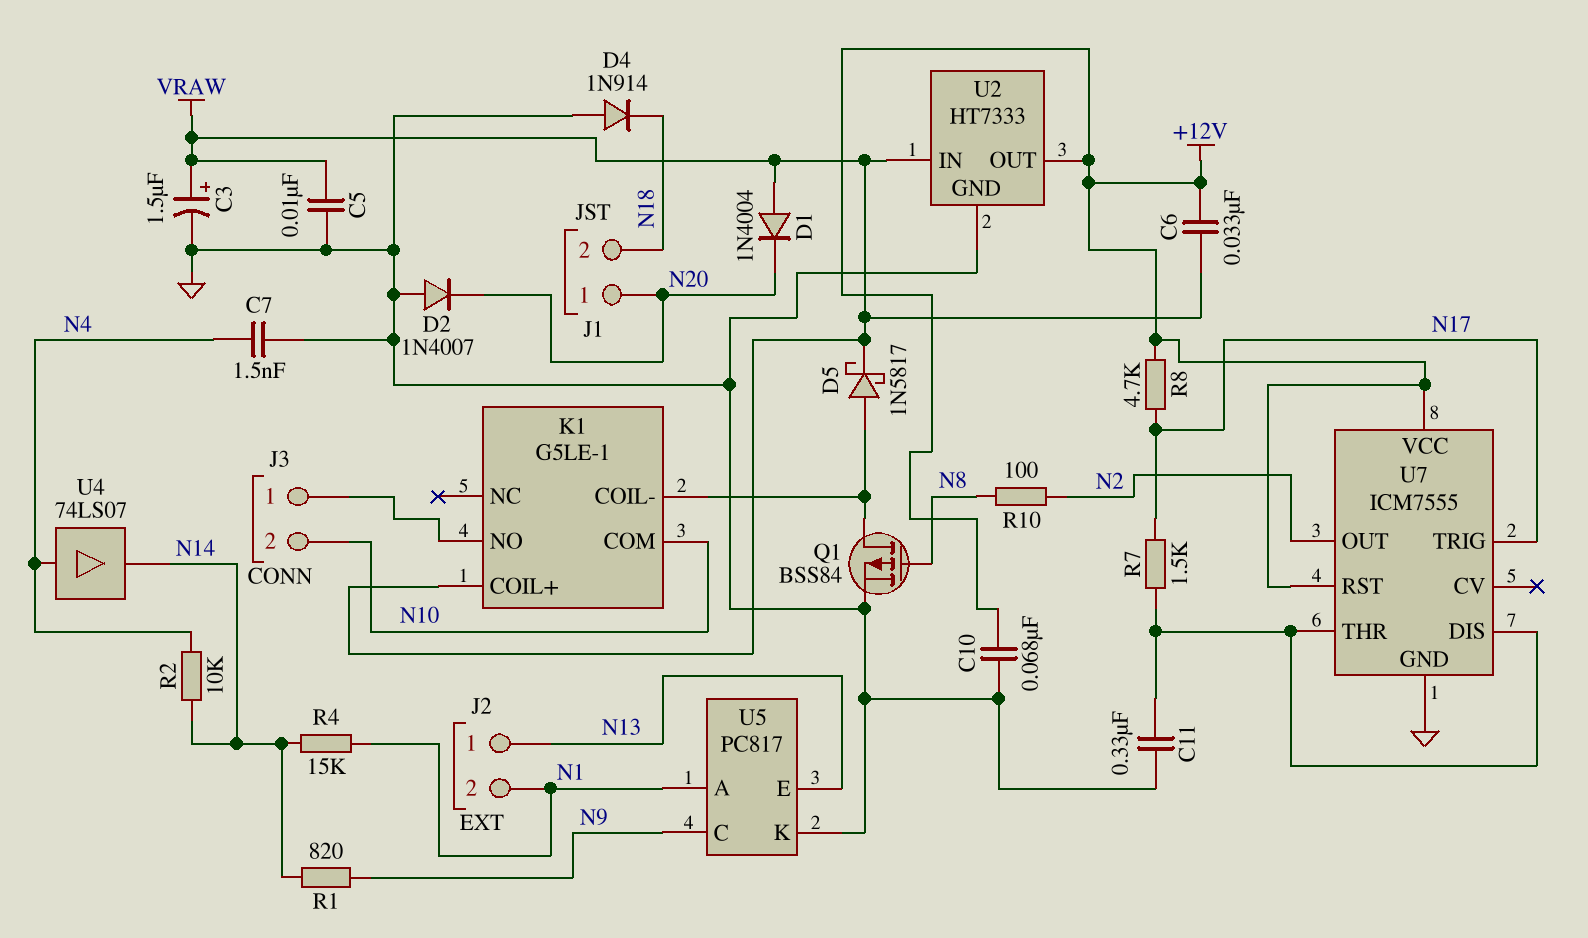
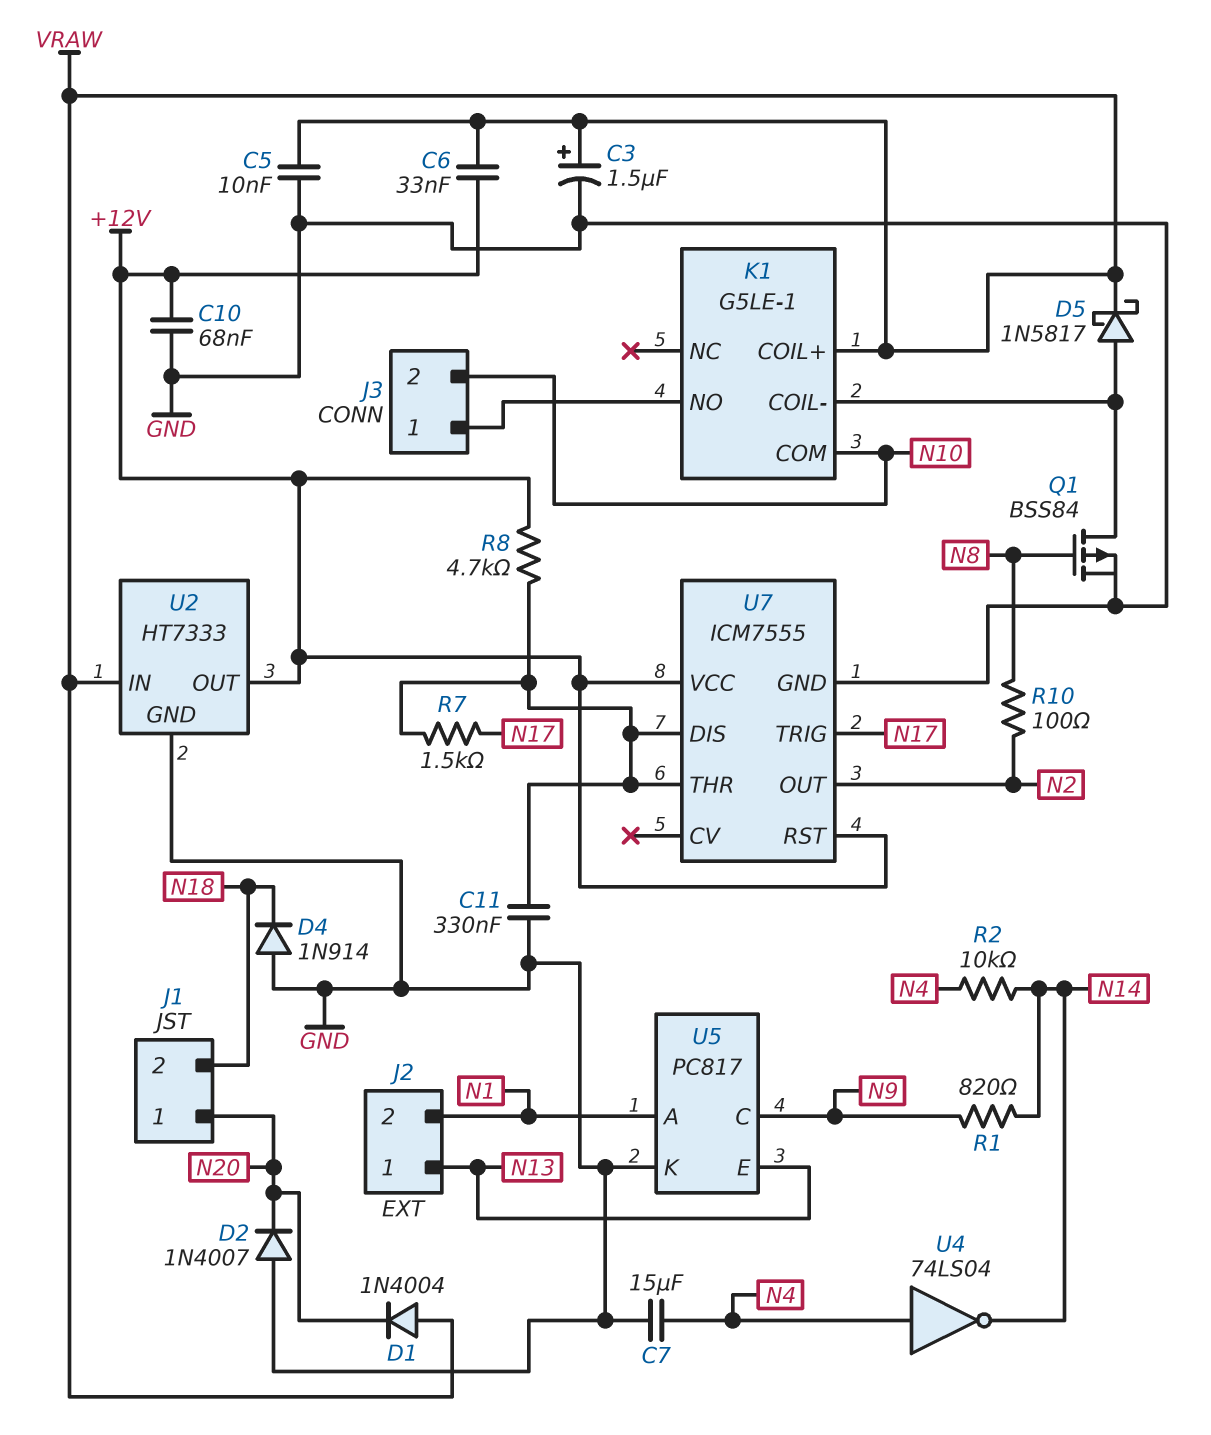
C7: 1.5nF (GND, N4) -> 15uF (GND, N4)
R4: 15k (N1, N14) -> none
R8: 4.7k (+12V, N17) -> 4.7k (+12V, U7/DIS)
U4: buffer 74LS07 (in N4, out N14) -> NOT 74LS04 (in N4, out N14)

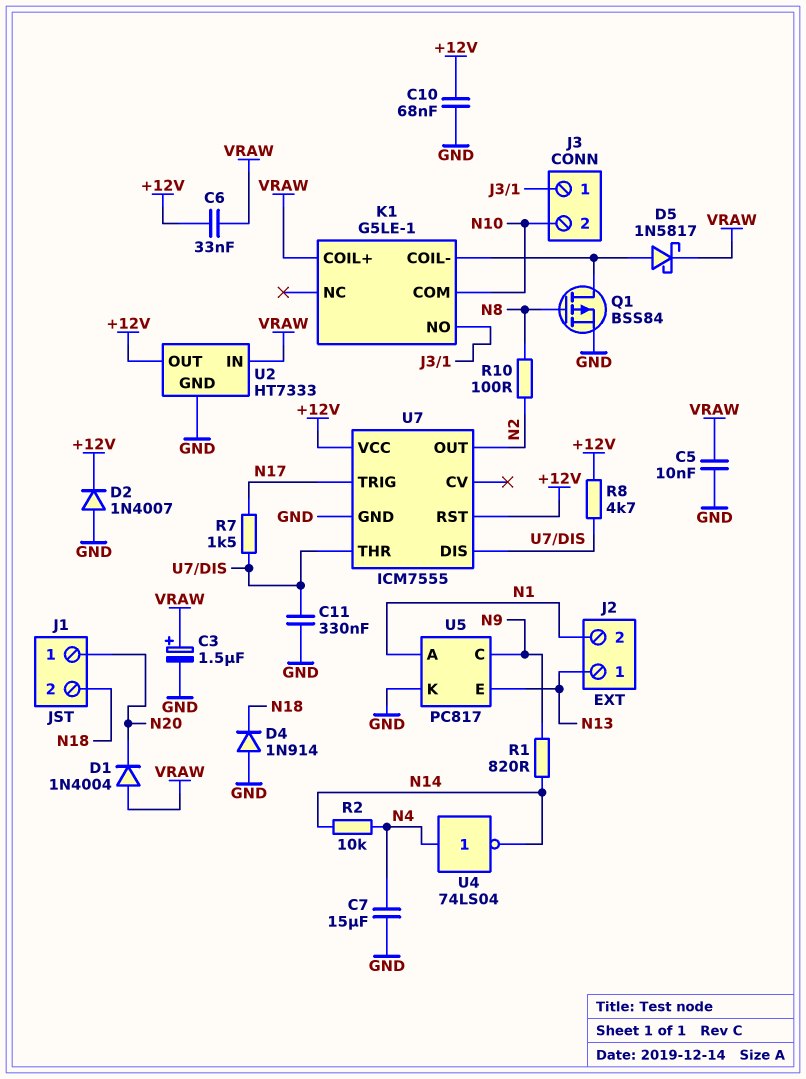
D2: diode 1N4007 (A GND, K N20) -> diode 1N4007 (A GND, K +12V)

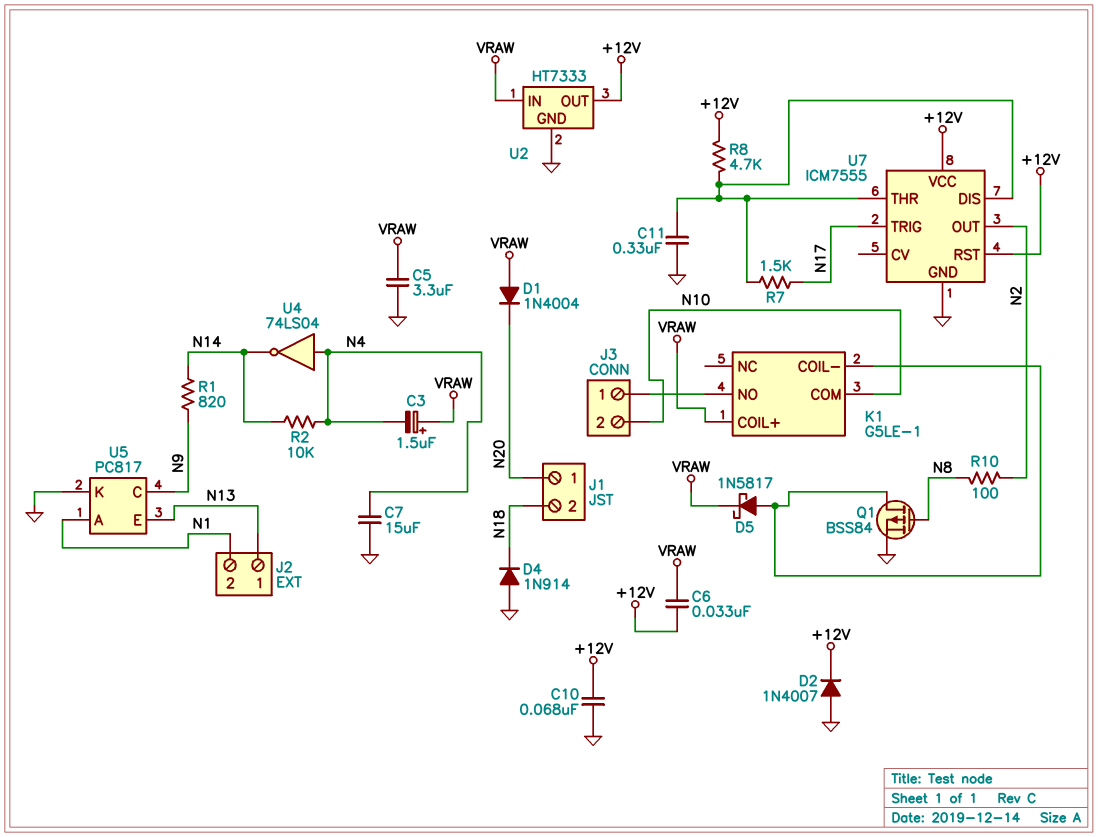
C3: 1.5uF (plus VRAW, minus GND) -> 1.5uF (plus VRAW, minus N4)
C5: 10nF (GND, VRAW) -> 3.3uF (GND, VRAW)

